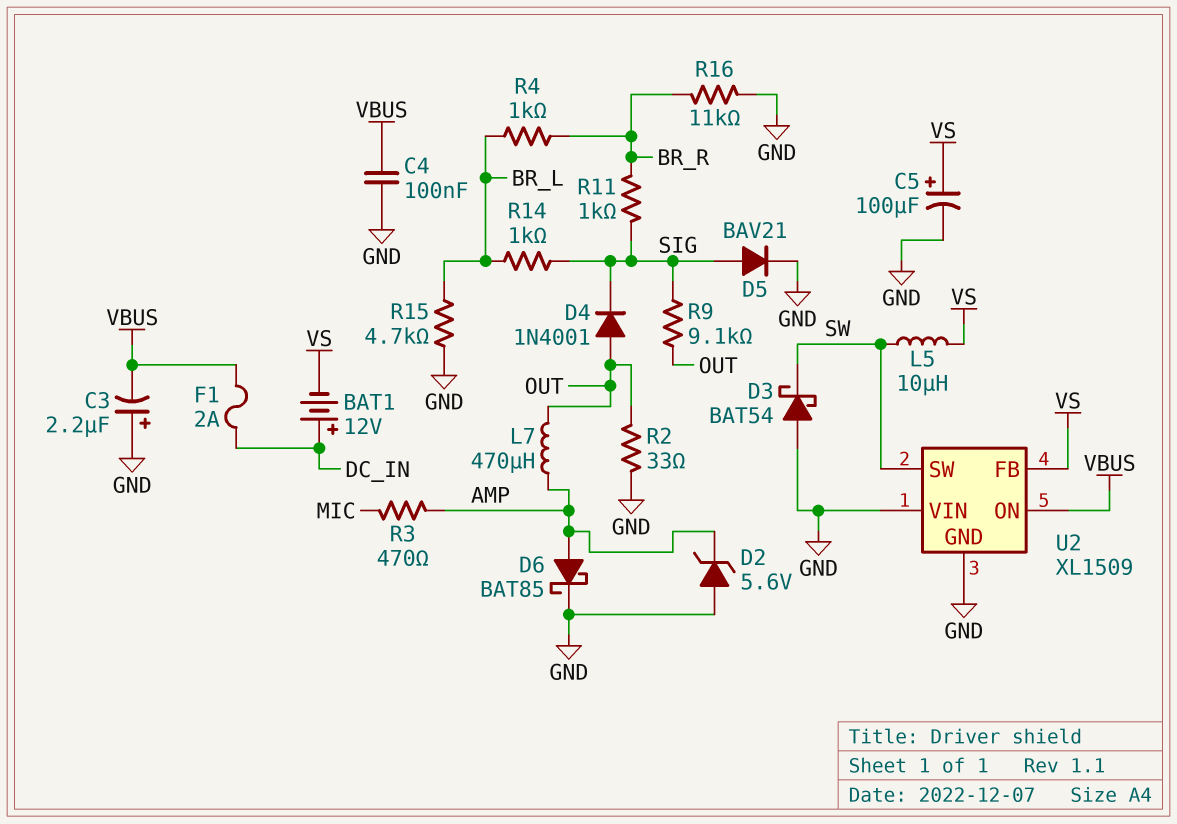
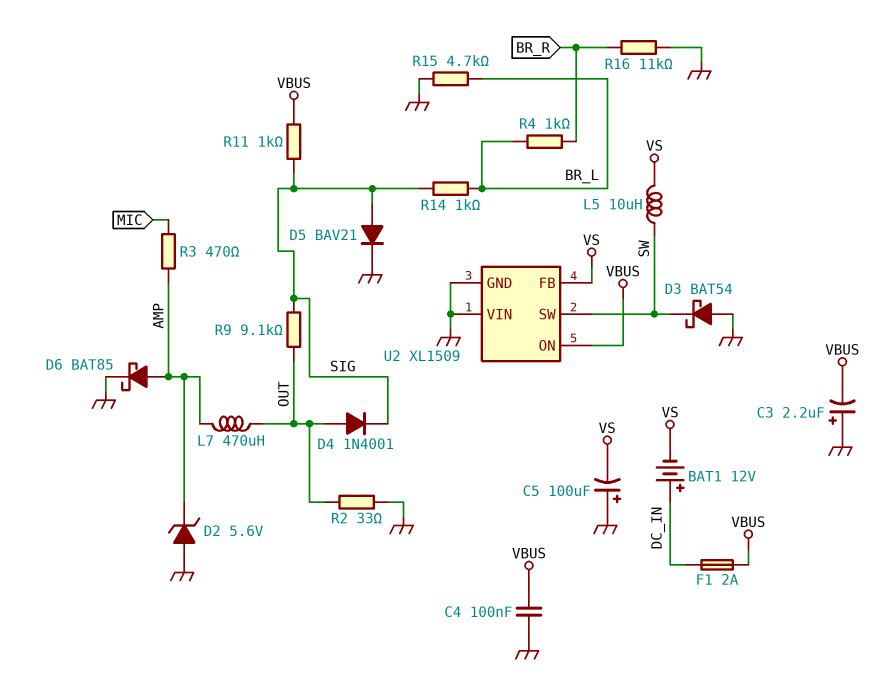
C5: 100uF (plus VS, minus GND) -> 100uF (plus GND, minus VS)
R11: 1k (BR_R, SIG) -> 1k (SIG, VBUS)

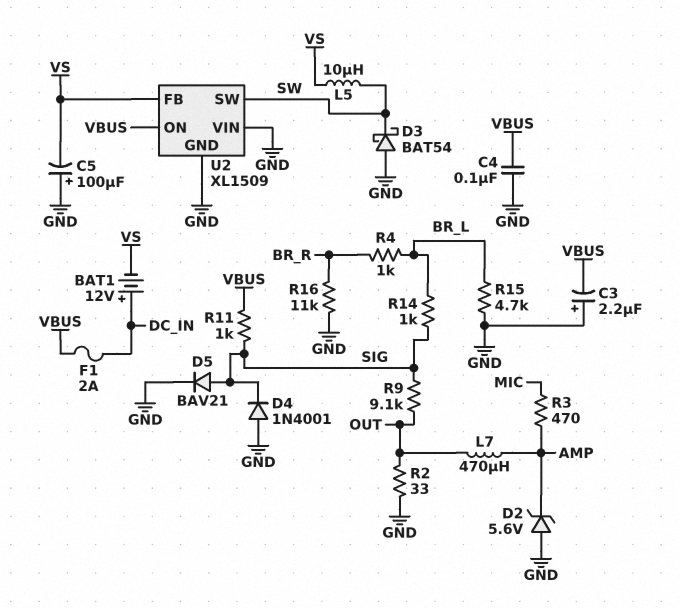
D4: diode 1N4001 (A OUT, K SIG) -> diode 1N4001 (A GND, K SIG)
D6: schottky BAT85 (A AMP, K GND) -> none

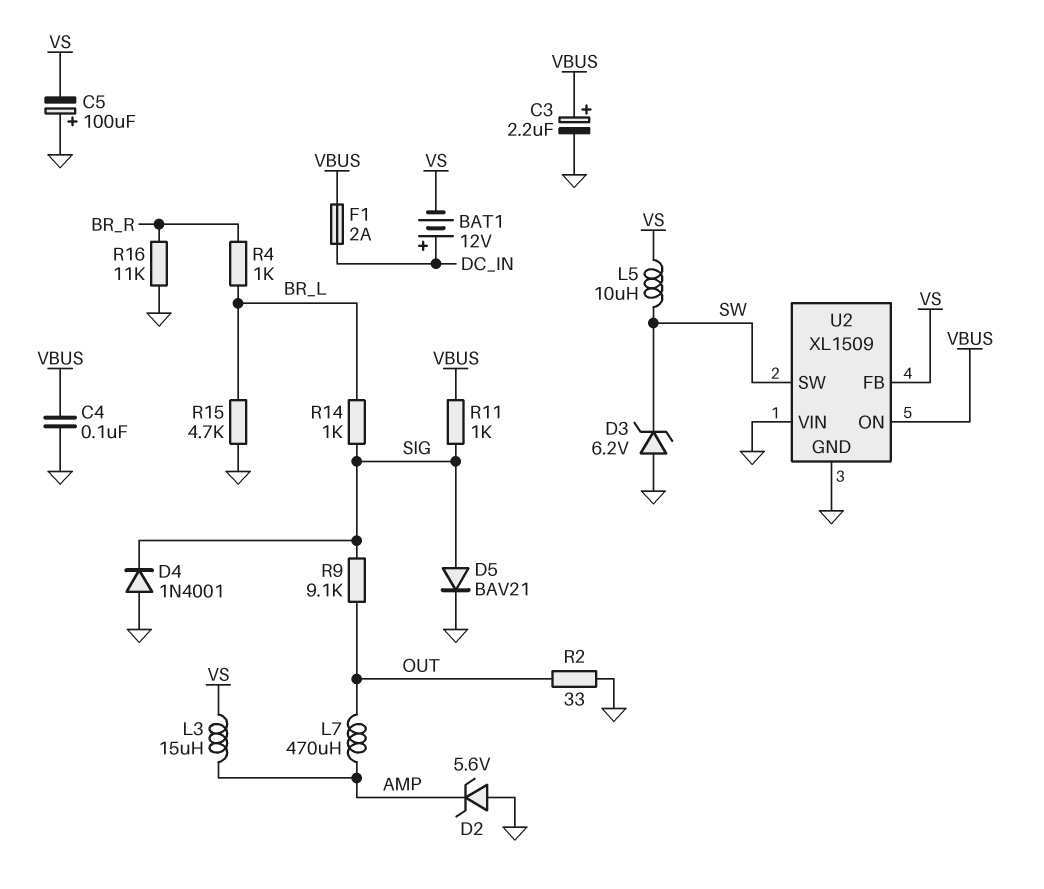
C3: 2.2uF (plus GND, minus VBUS) -> 2.2uF (plus VBUS, minus GND)
D3: schottky BAT54 (A GND, K SW) -> zener 6.2V (A GND, K SW)
L3: none -> 15uH (AMP, VS)
R3: 470 (AMP, MIC) -> none

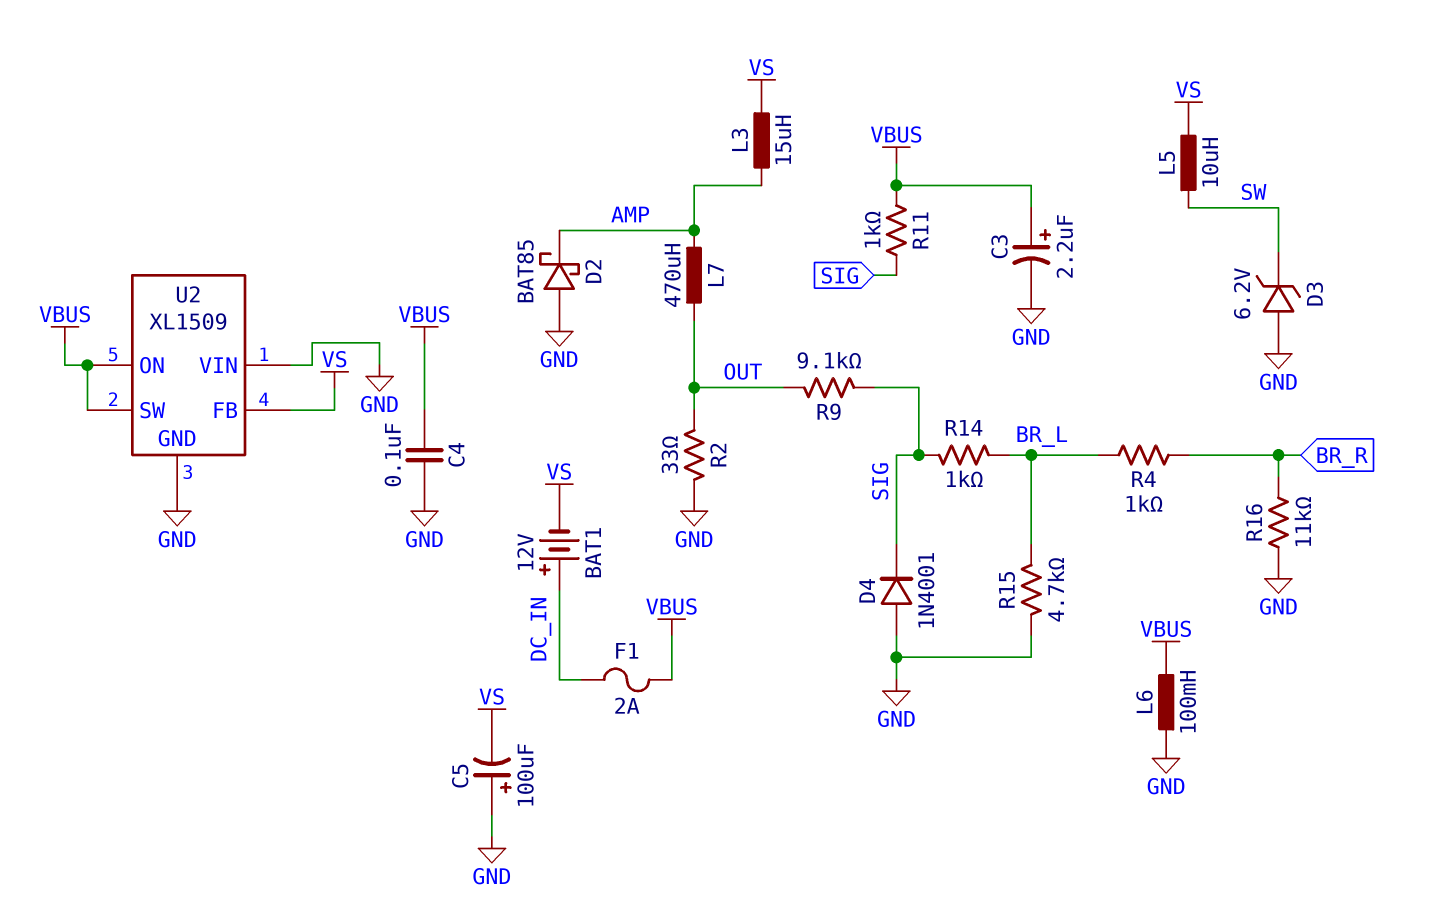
D2: zener 5.6V (A GND, K AMP) -> schottky BAT85 (A GND, K AMP)
D5: diode BAV21 (A SIG, K GND) -> none
L6: none -> 100mH (GND, VBUS)
U2 pin SW: SW -> VBUS

